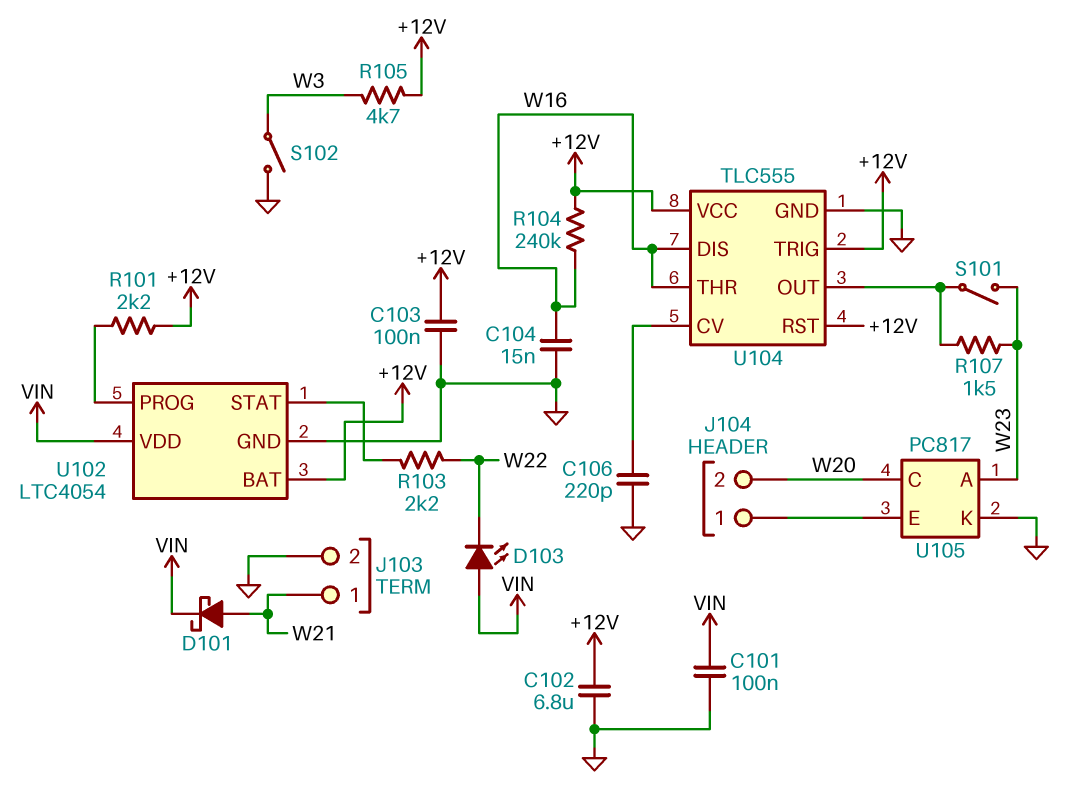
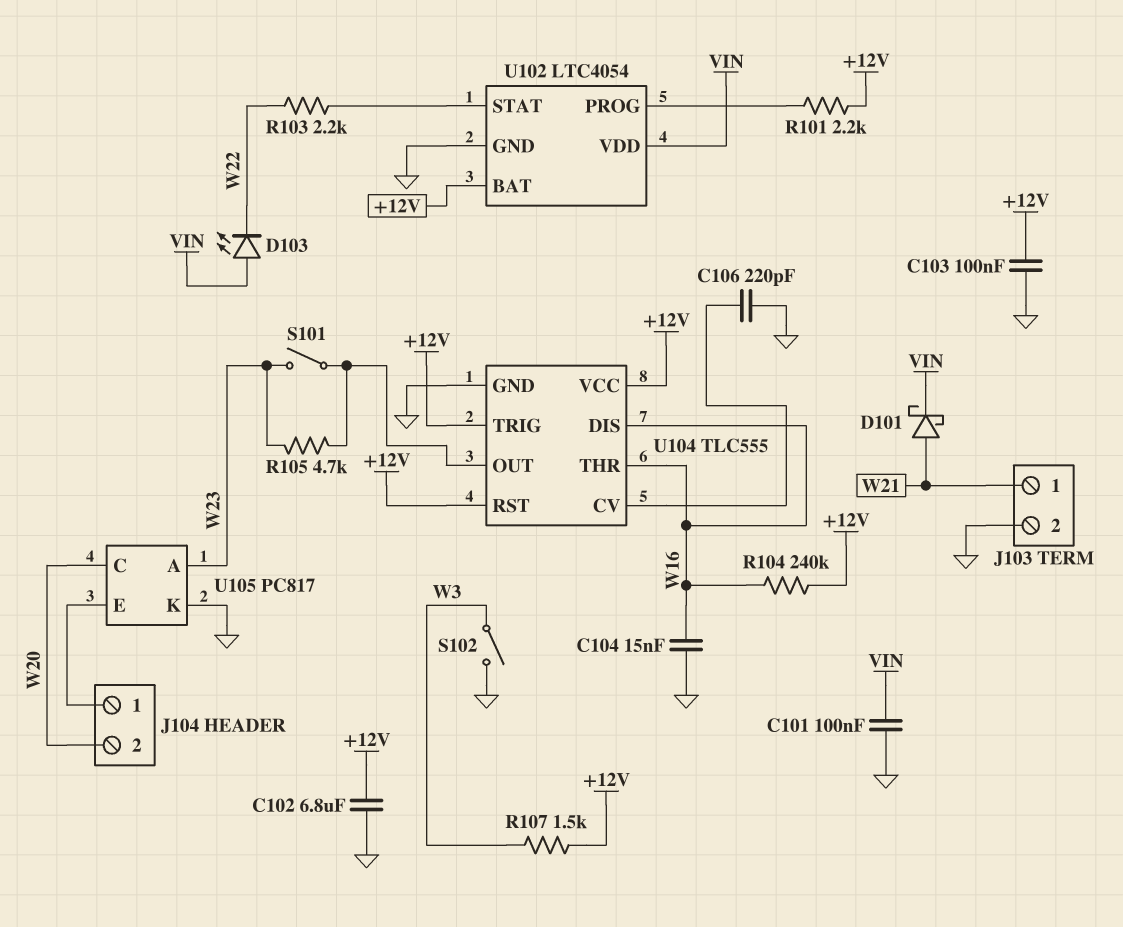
R105: 4.7k (+12V, W3) -> 4.7k (U104/OUT, W23)
R107: 1.5k (U104/OUT, W23) -> 1.5k (+12V, W3)

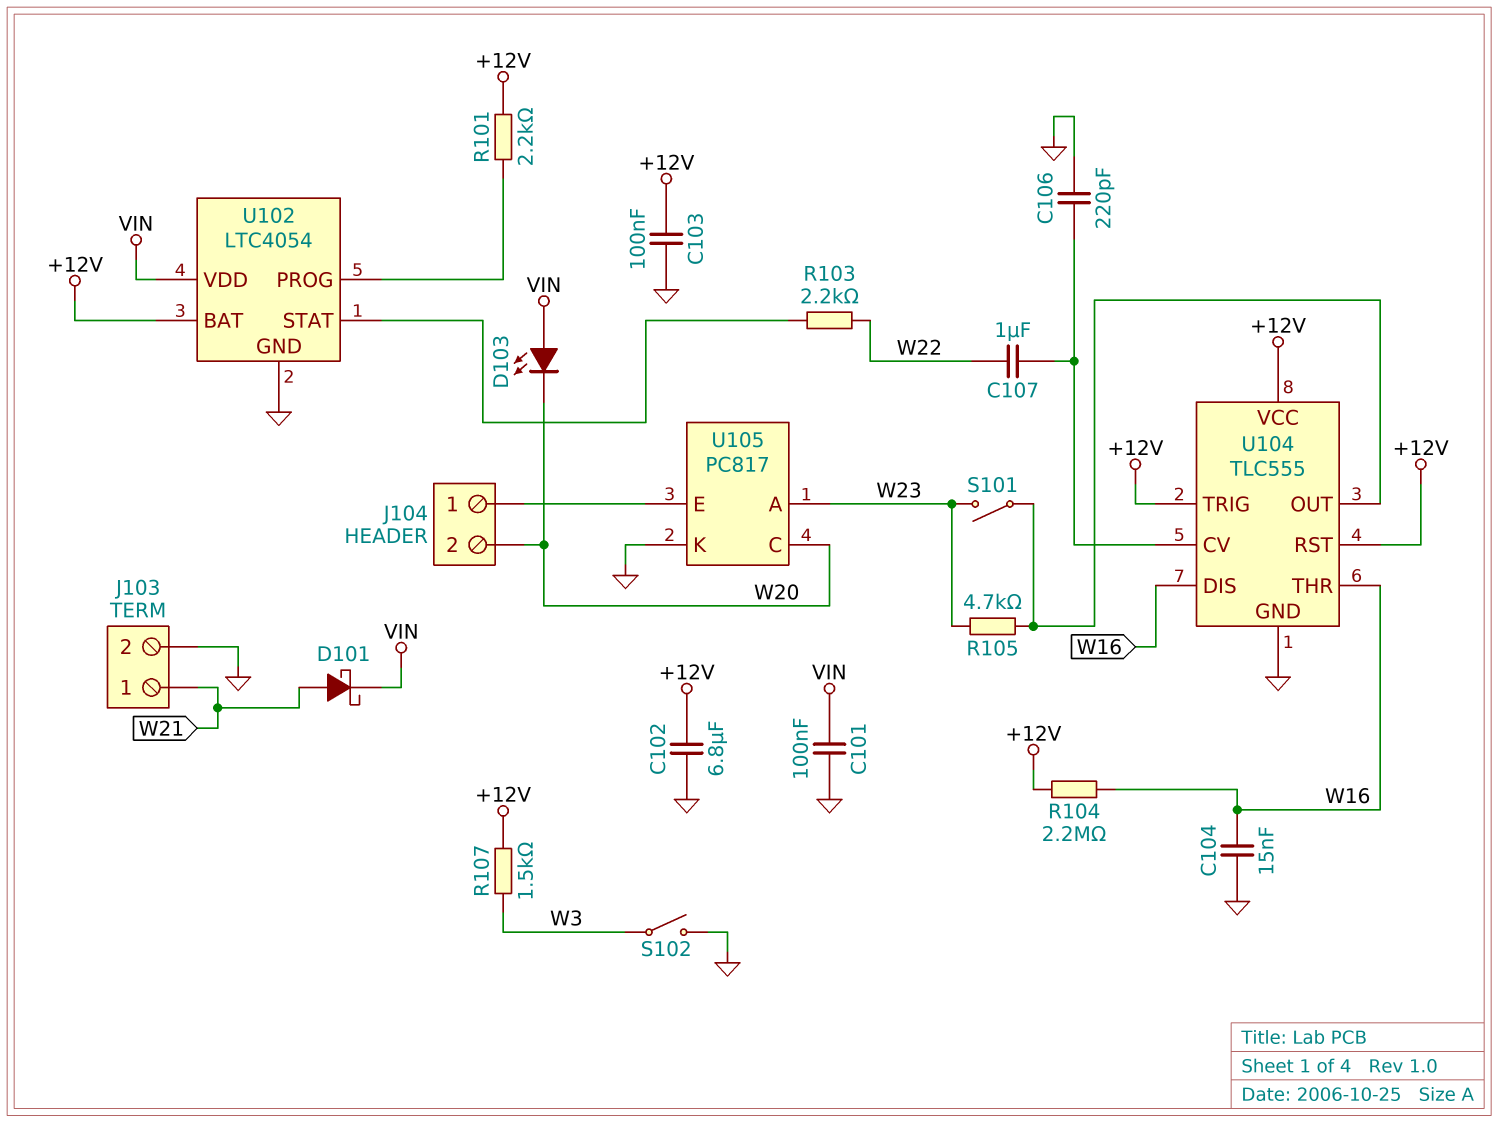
C107: none -> 1uF (U104/CV, W22)
D103: LED (A VIN, K W22) -> LED (A VIN, K W20)
R104: 240k (+12V, W16) -> 2.2M (+12V, W16)

